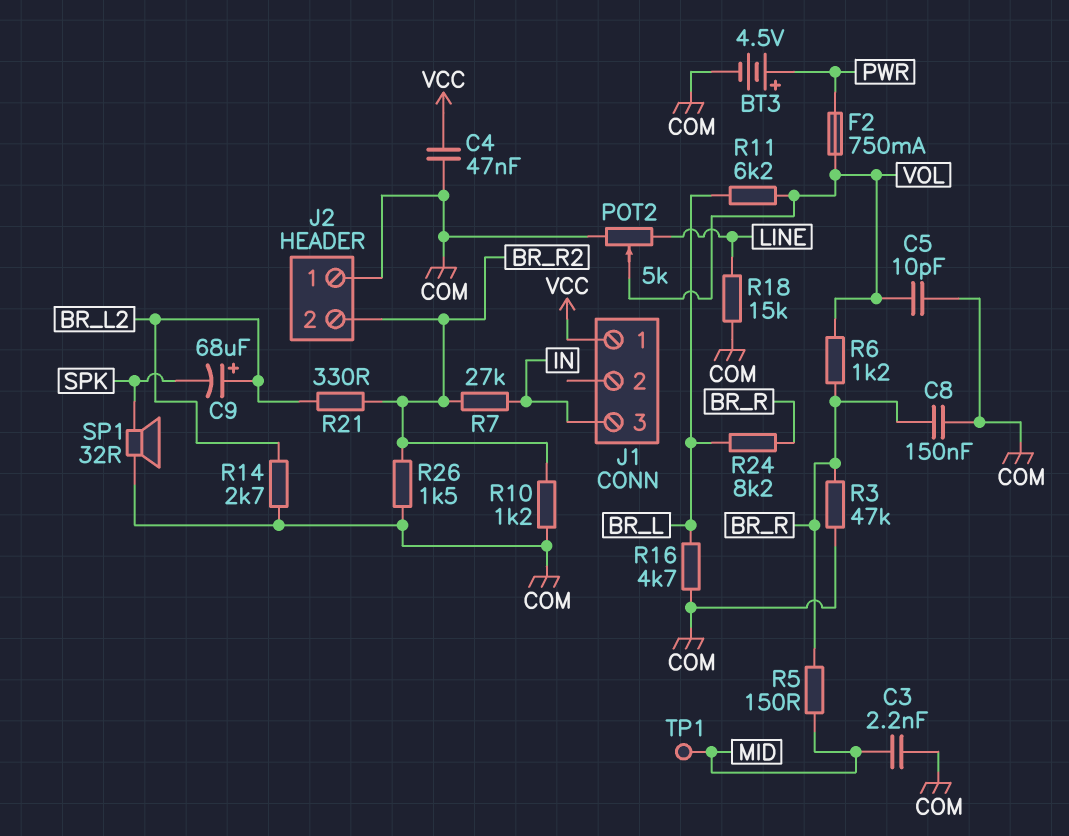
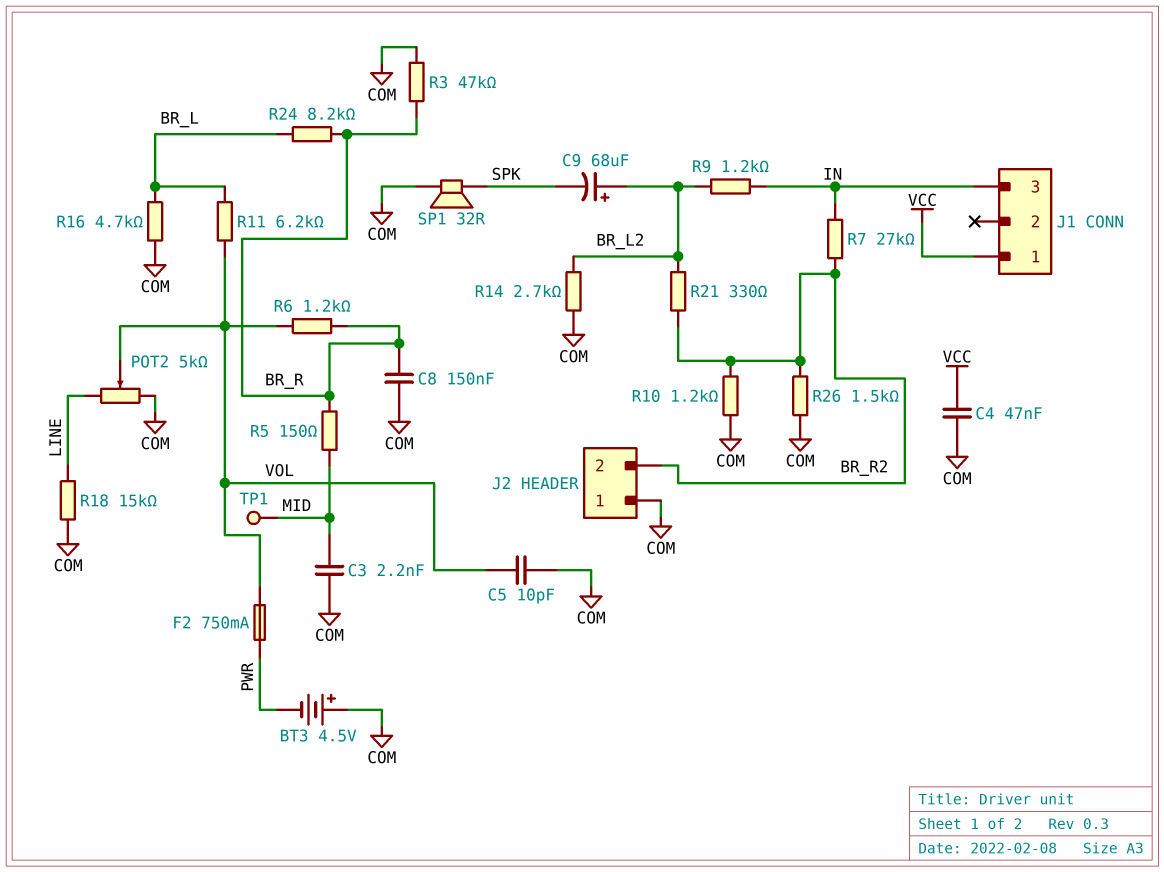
BT3: 4.5V (plus PWR, minus COM) -> 4.5V (plus COM, minus PWR)
R9: none -> 1.2k (BR_L2, IN)

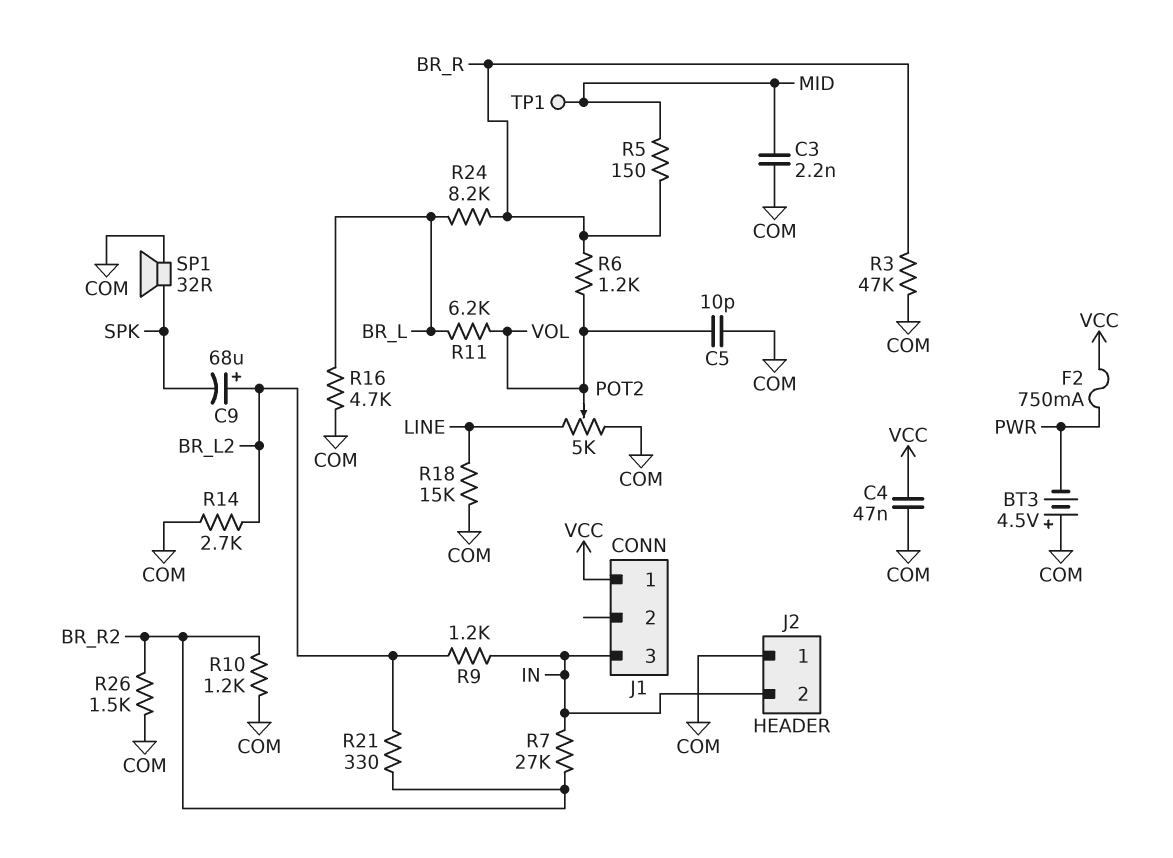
C8: 150nF (BR_R, COM) -> none
F2: 750mA (PWR, VOL) -> 750mA (PWR, VCC)
J2 pin 2: BR_R2 -> IN

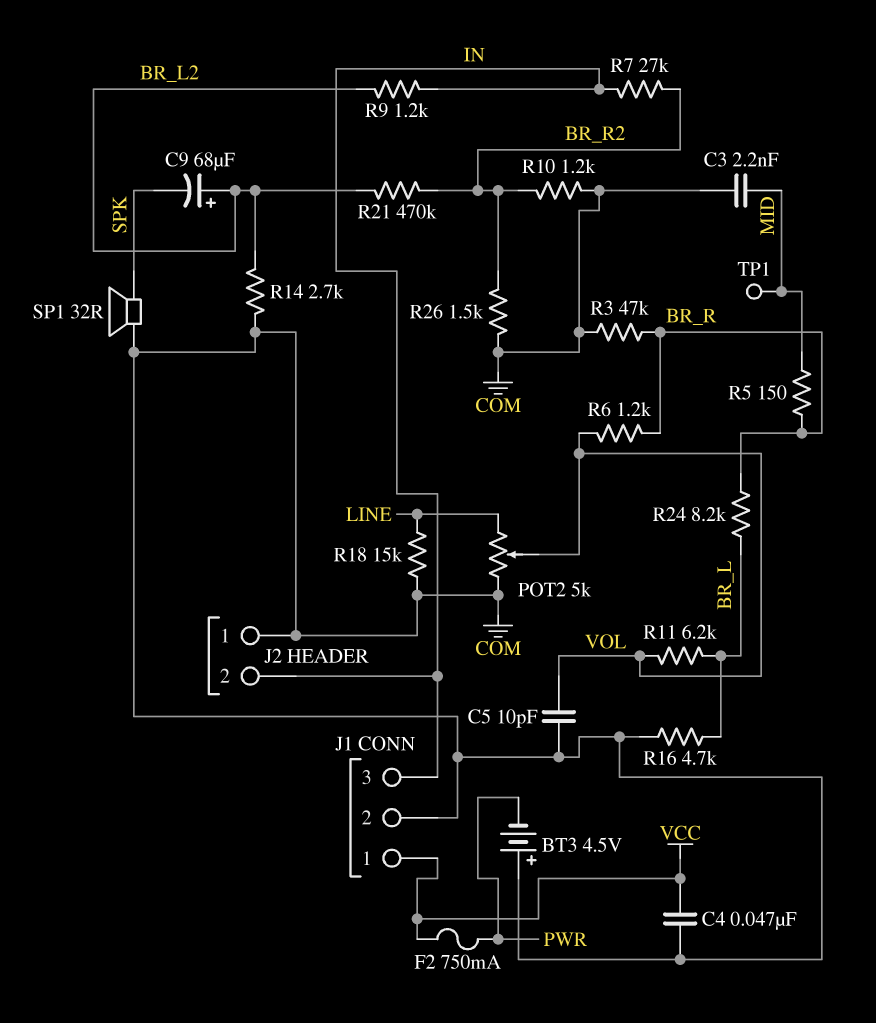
J1 pin 2: none -> COM
R21: 330 (BR_L2, BR_R2) -> 470k (BR_L2, BR_R2)

